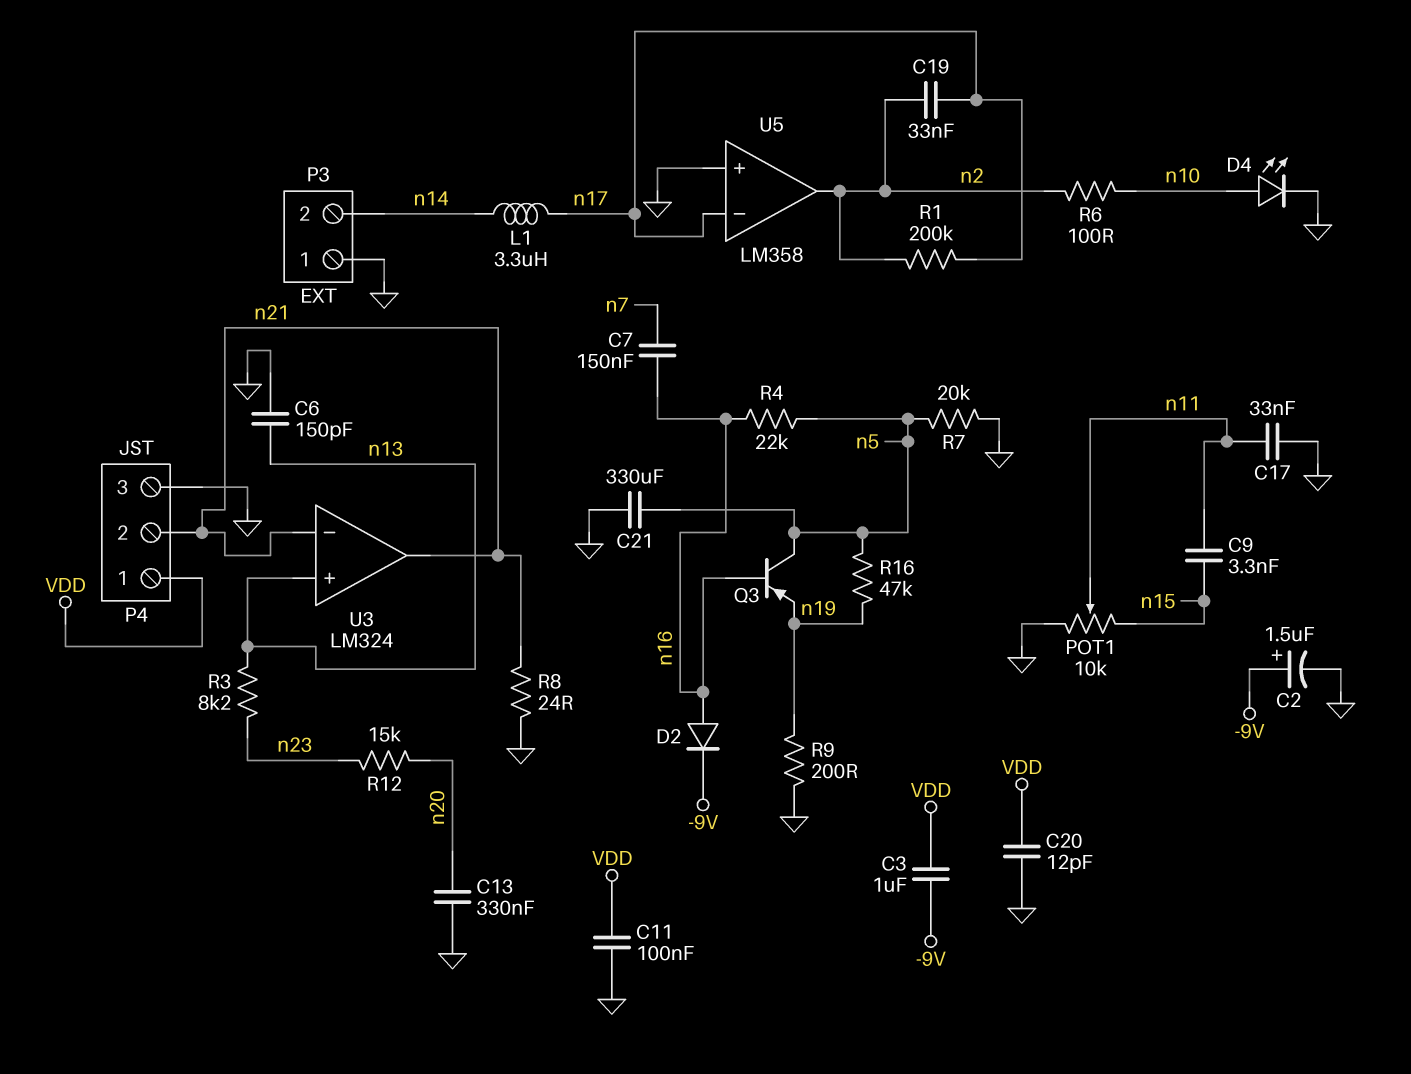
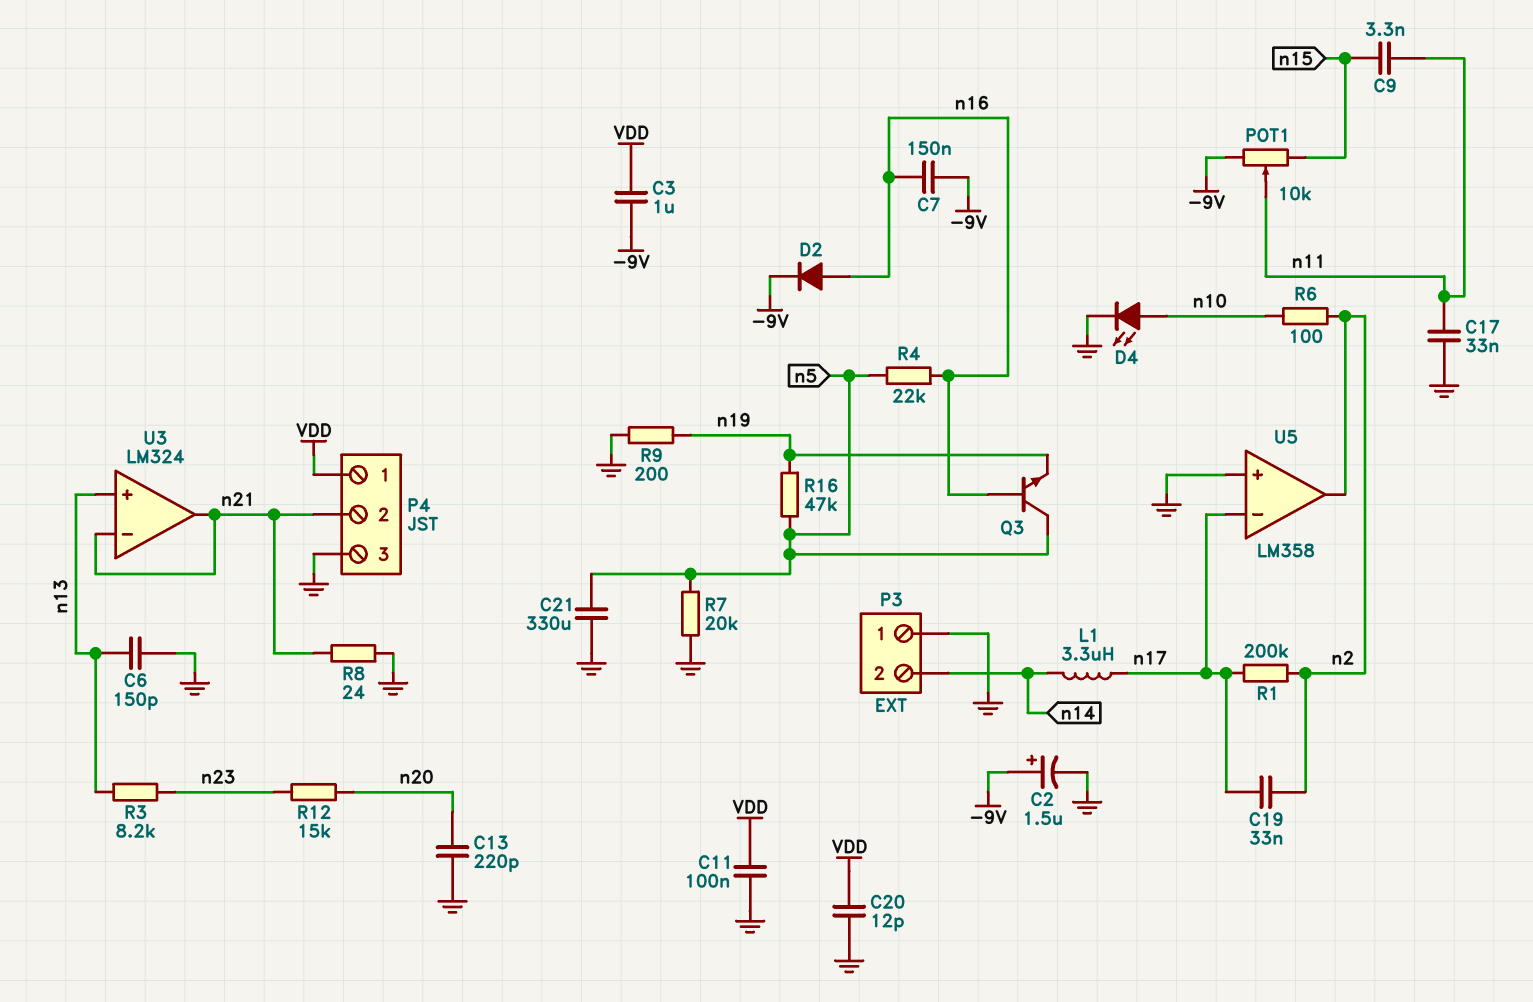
C7: 150nF (n7, n16) -> 150nF (-9V, n16)
C13: 330nF (GND, n20) -> 220pF (GND, n20)
POT1: 10k (GND, n15, wiper n11) -> 10k (-9V, n15, wiper n11)
Q3: PNP (B n16, C n5, E n19) -> NPN (B n16, C n5, E n19)

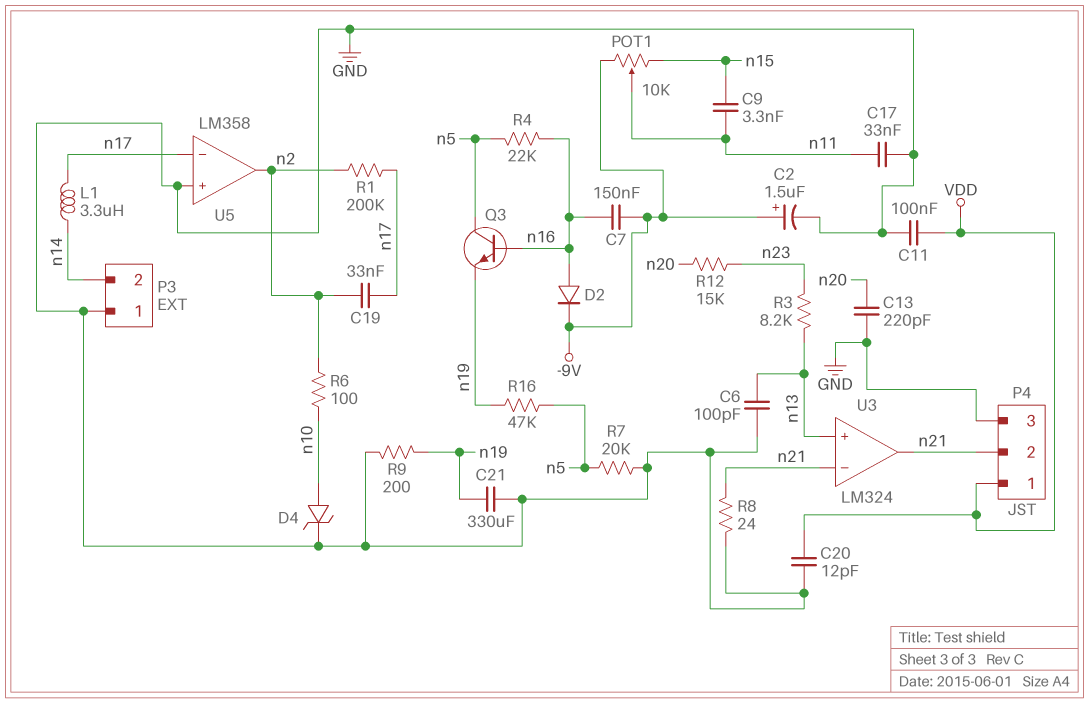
C3: 1uF (-9V, VDD) -> none
C6: 150pF (GND, n13) -> 100pF (GND, n13)
C21: 330uF (GND, n5) -> 330uF (GND, n19)
D4: LED (A n10, K GND) -> zener (A n10, K GND)

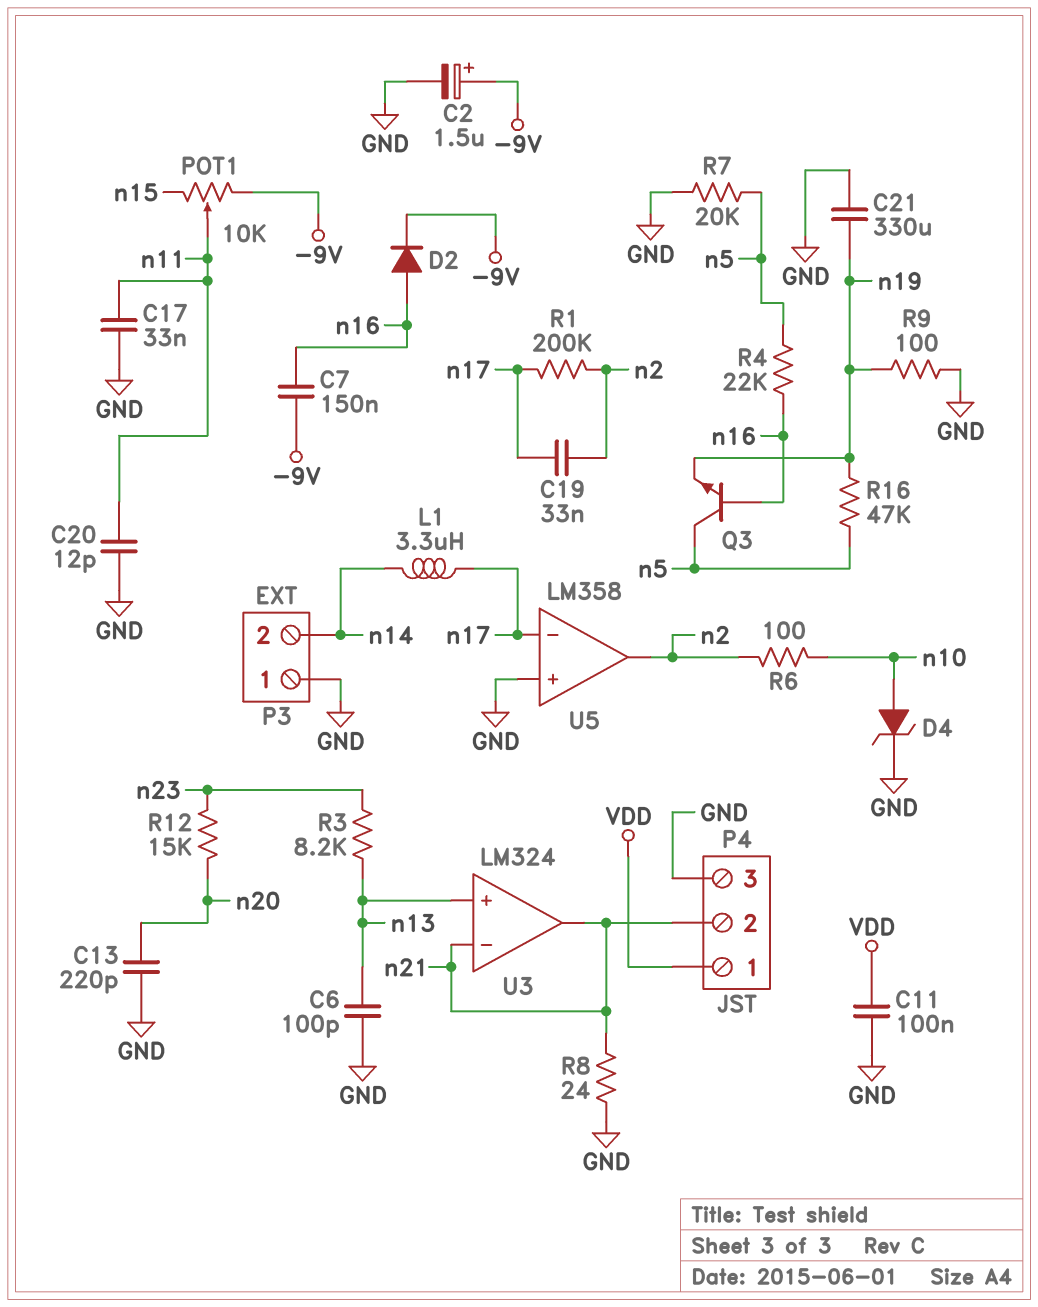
C9: 3.3nF (n11, n15) -> none
C20: 12pF (GND, VDD) -> 12pF (GND, n11)
R9: 200 (GND, n19) -> 100 (GND, n19)

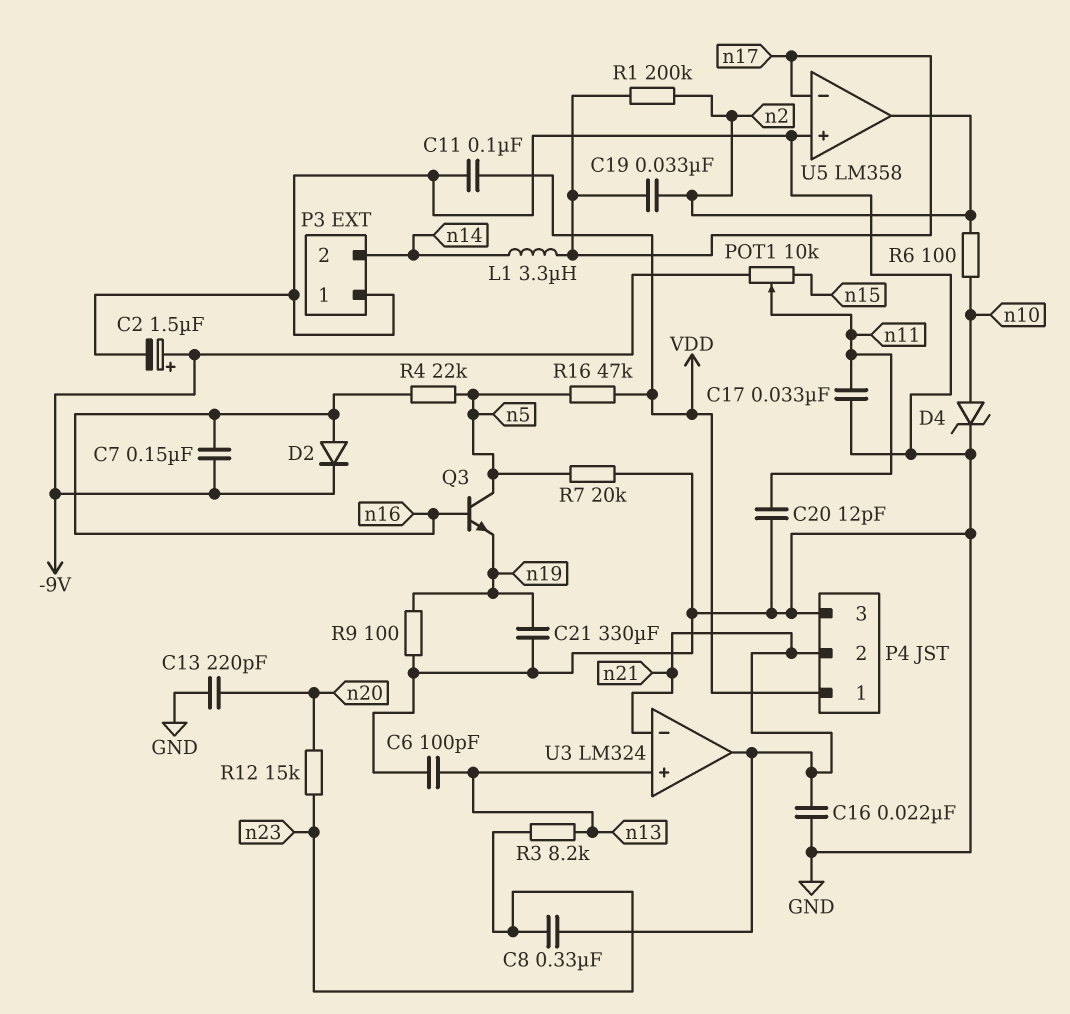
C8: none -> 330nF (n21, n23)
C16: none -> 22nF (GND, n21)
R8: 24 (GND, n21) -> none
R16: 47k (n5, n19) -> 47k (VDD, n5)

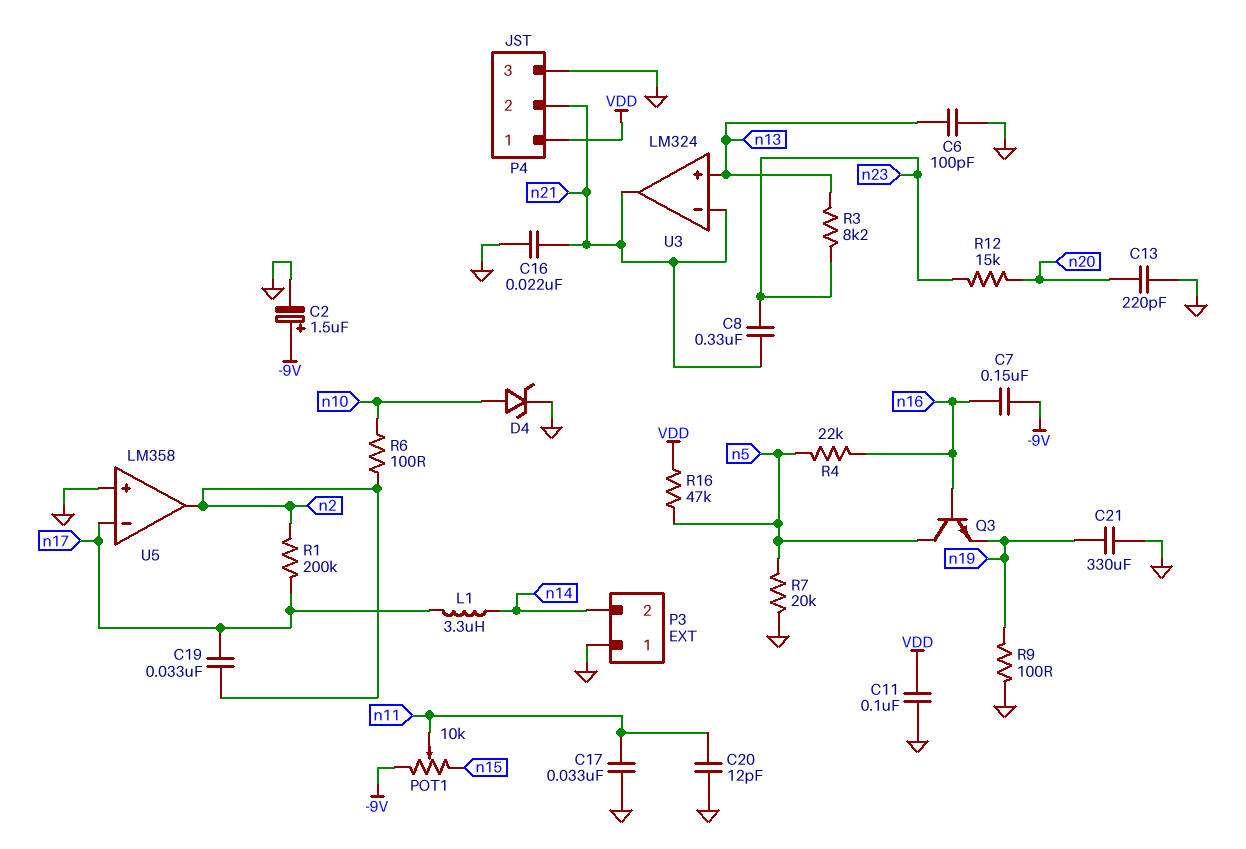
D2: diode (A n16, K -9V) -> none

